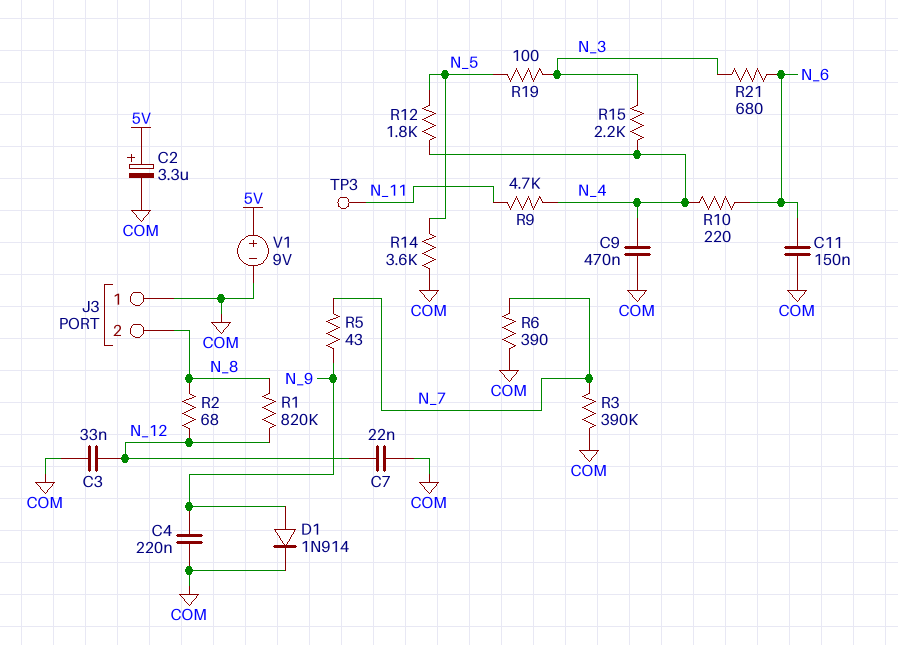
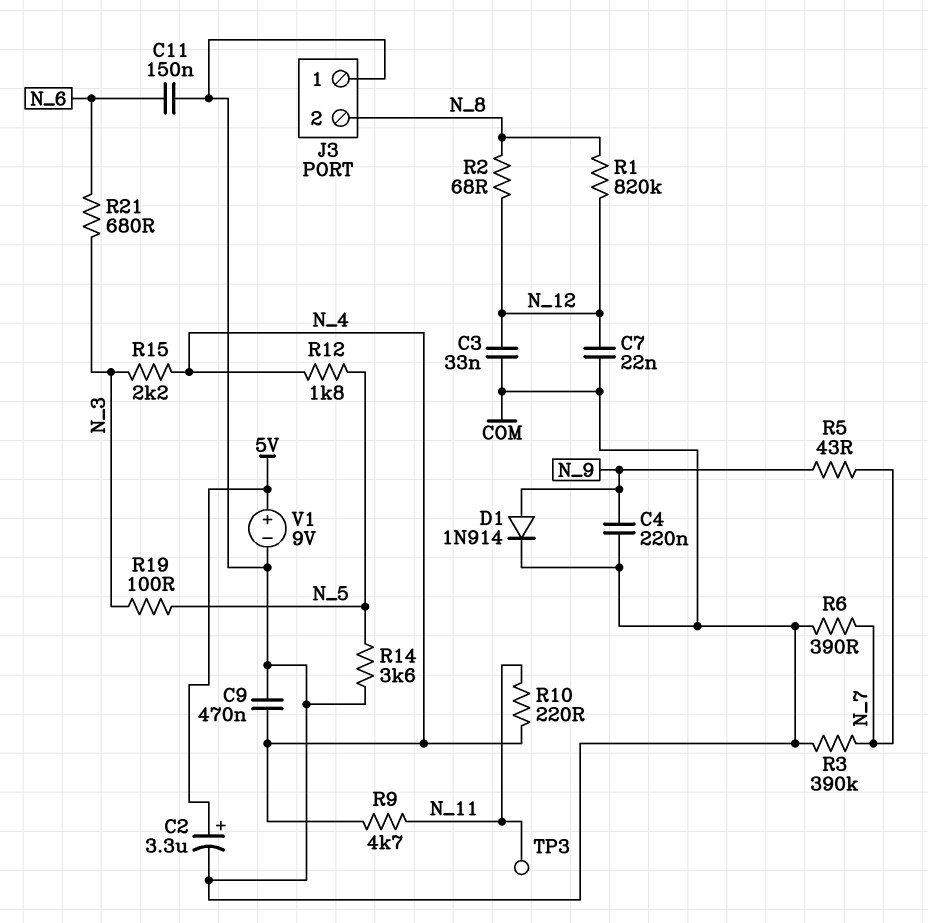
R10: 220 (N_4, N_6) -> 220 (N_4, N_11)

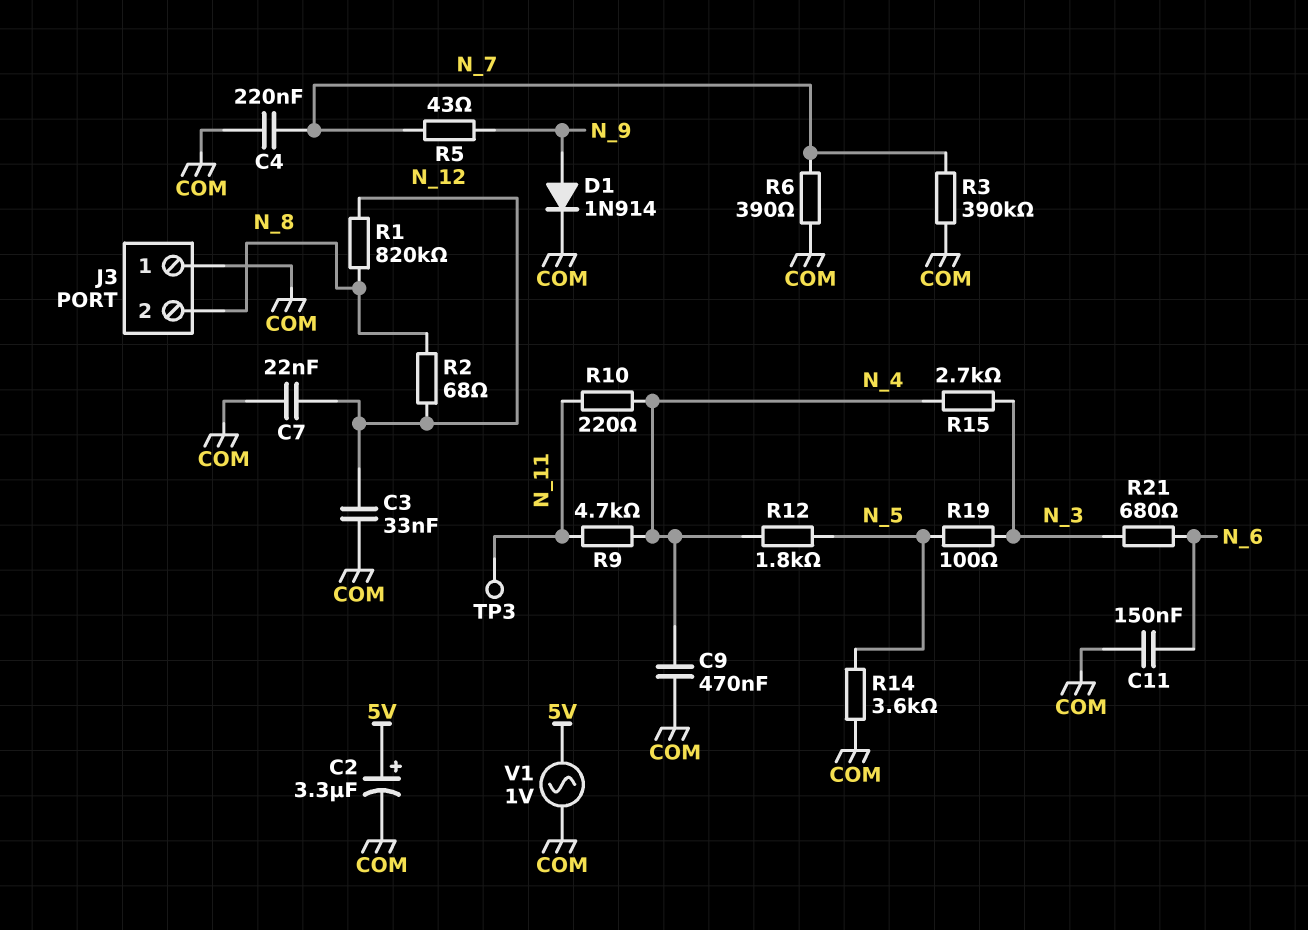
C4: 220nF (COM, N_9) -> 220nF (COM, N_7)
R15: 2.2k (N_3, N_4) -> 2.7k (N_3, N_4)
V1: 9V (plus 5V, minus COM) -> AC 1V (5V, COM)

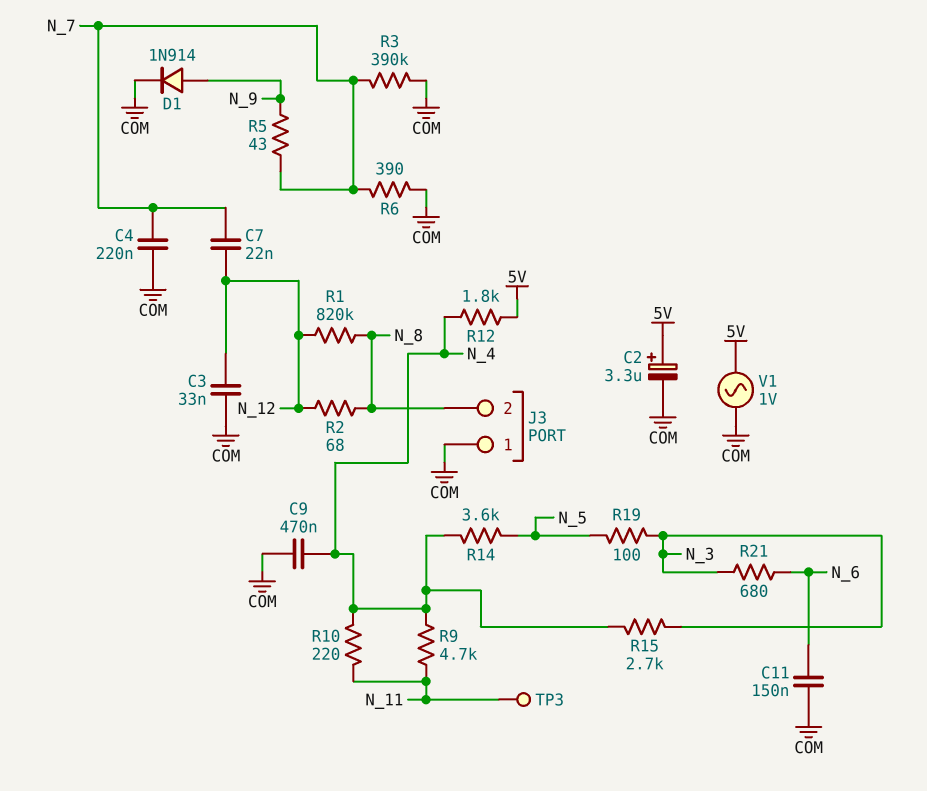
C7: 22nF (COM, N_12) -> 22nF (N_7, N_12)
R12: 1.8k (N_4, N_5) -> 1.8k (5V, N_4)
R14: 3.6k (COM, N_5) -> 3.6k (N_4, N_5)

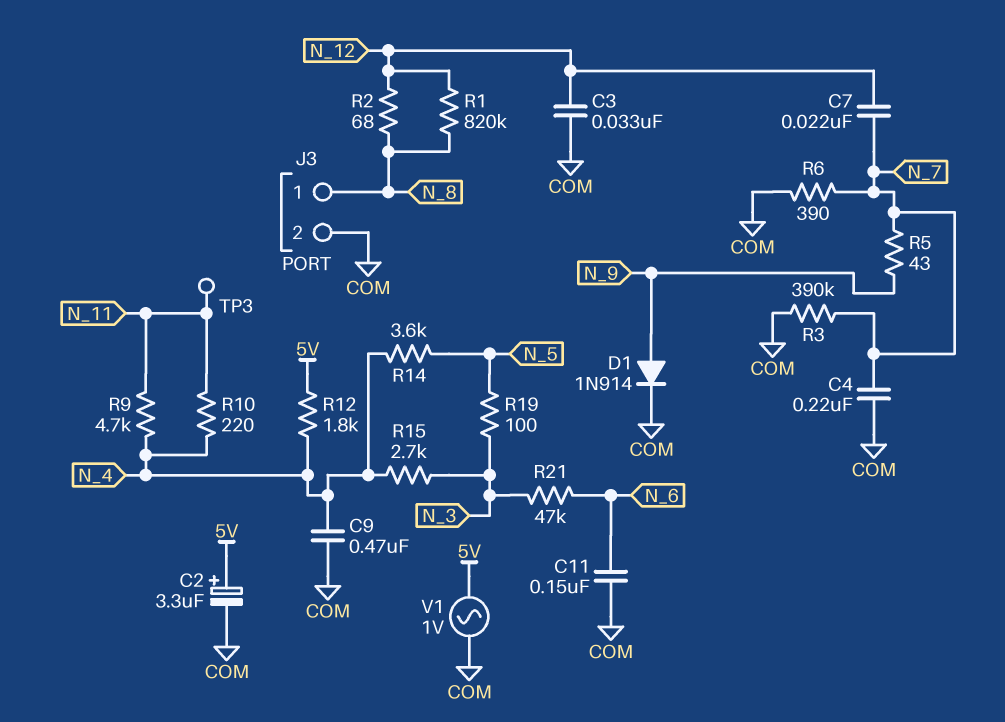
J3 pin 1: COM -> N_8
J3 pin 2: N_8 -> COM
R21: 680 (N_3, N_6) -> 47k (N_3, N_6)

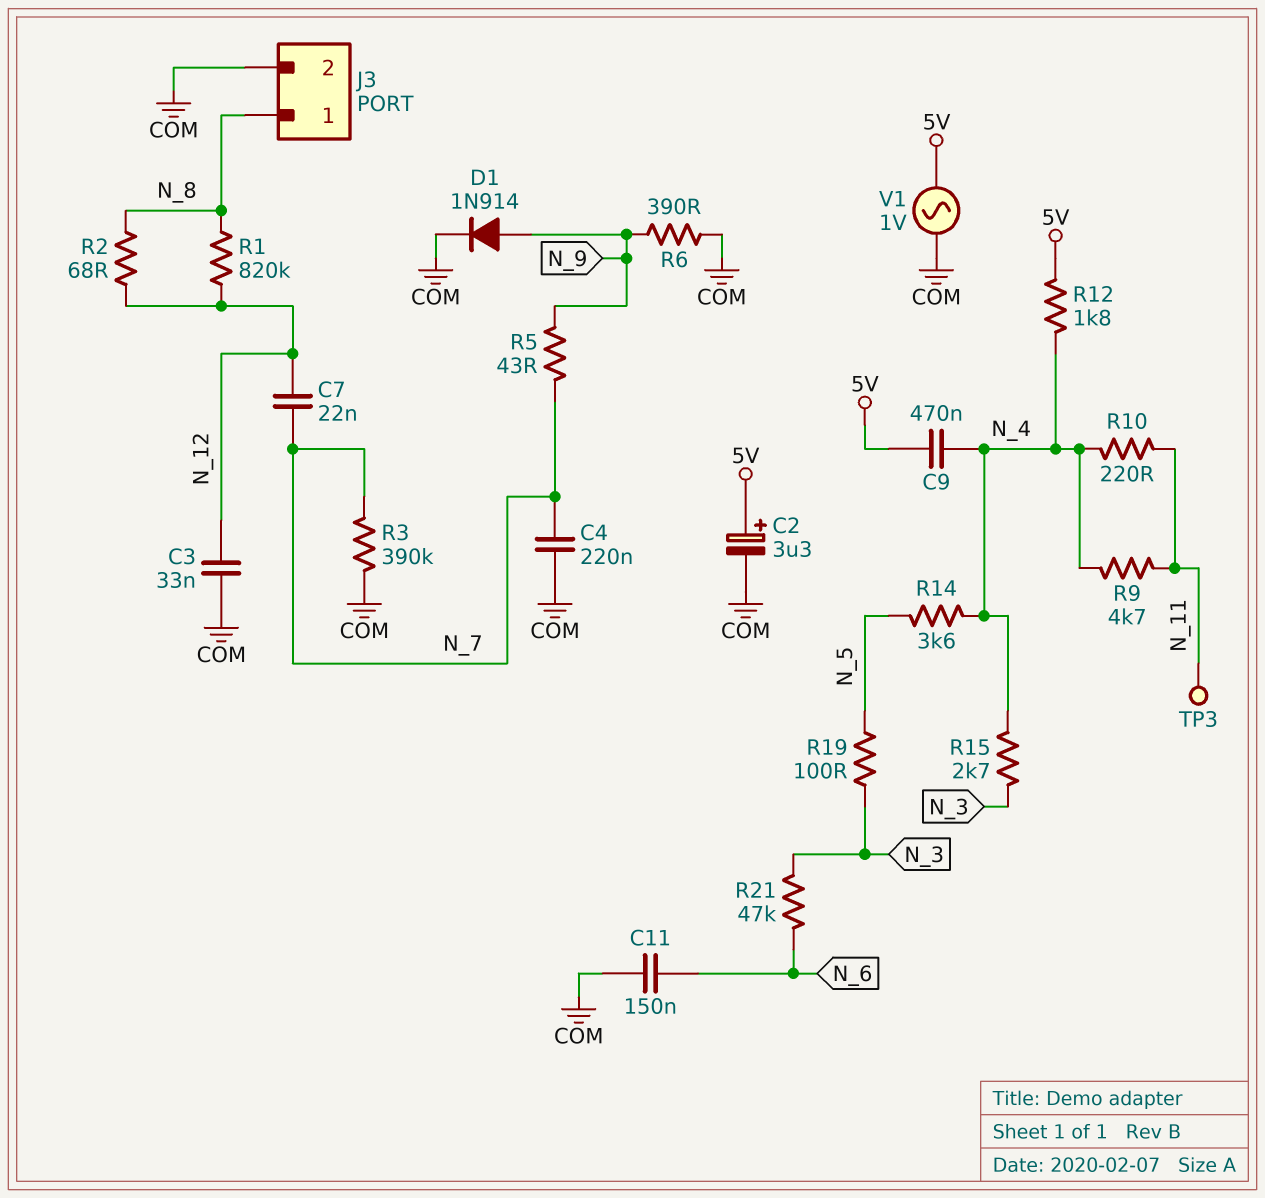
C9: 470nF (COM, N_4) -> 470nF (5V, N_4)
R6: 390 (COM, N_7) -> 390 (COM, N_9)

